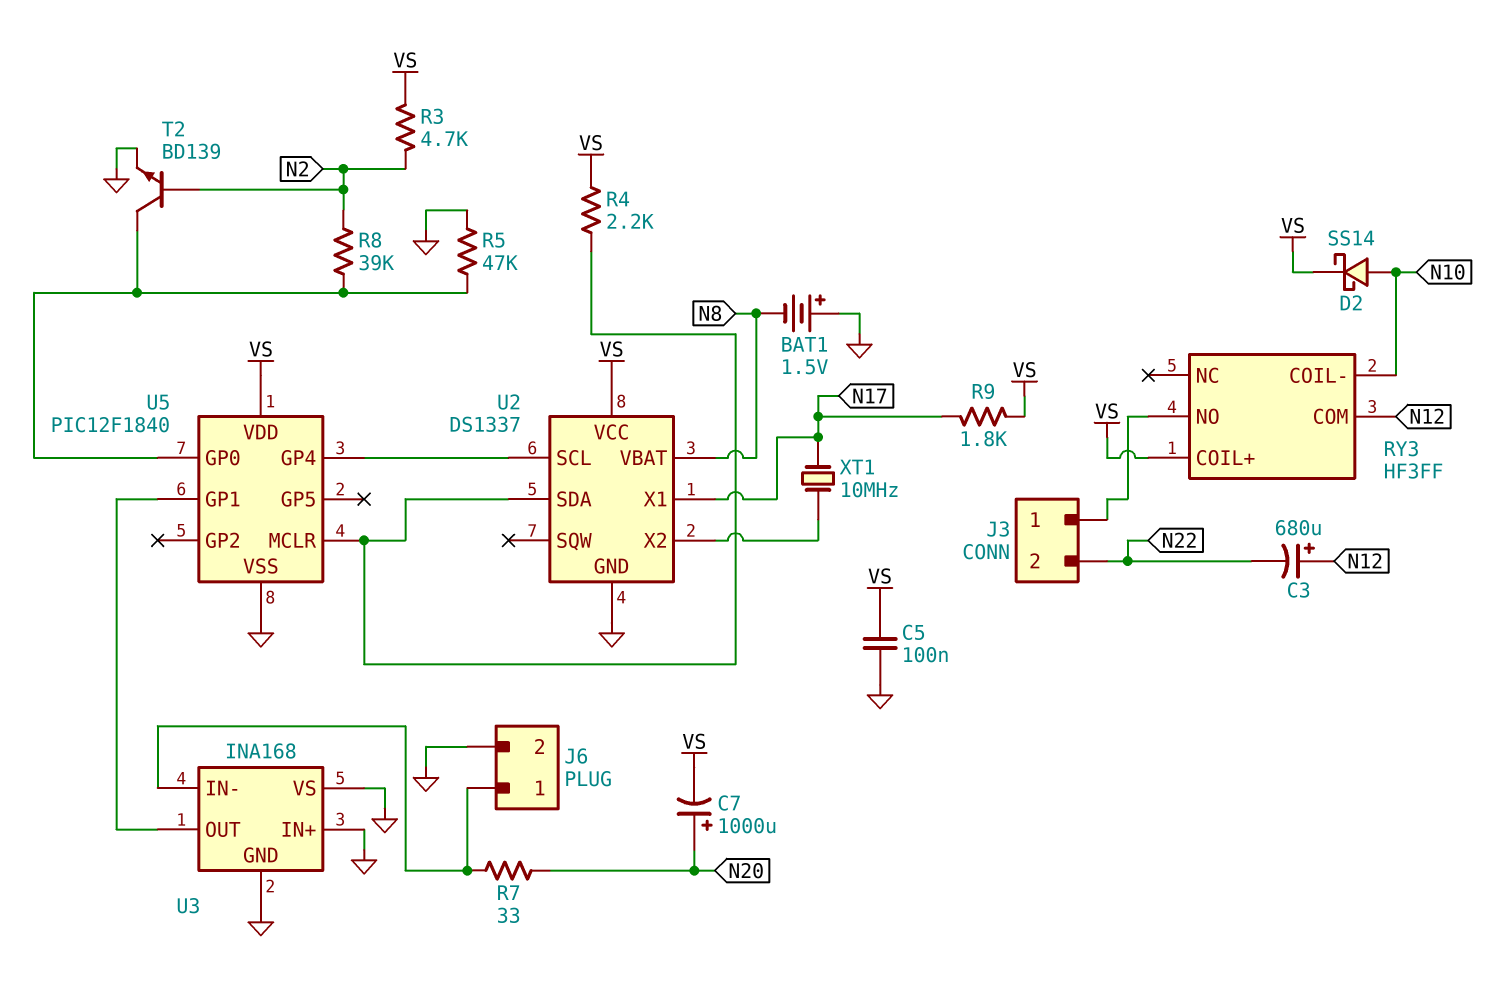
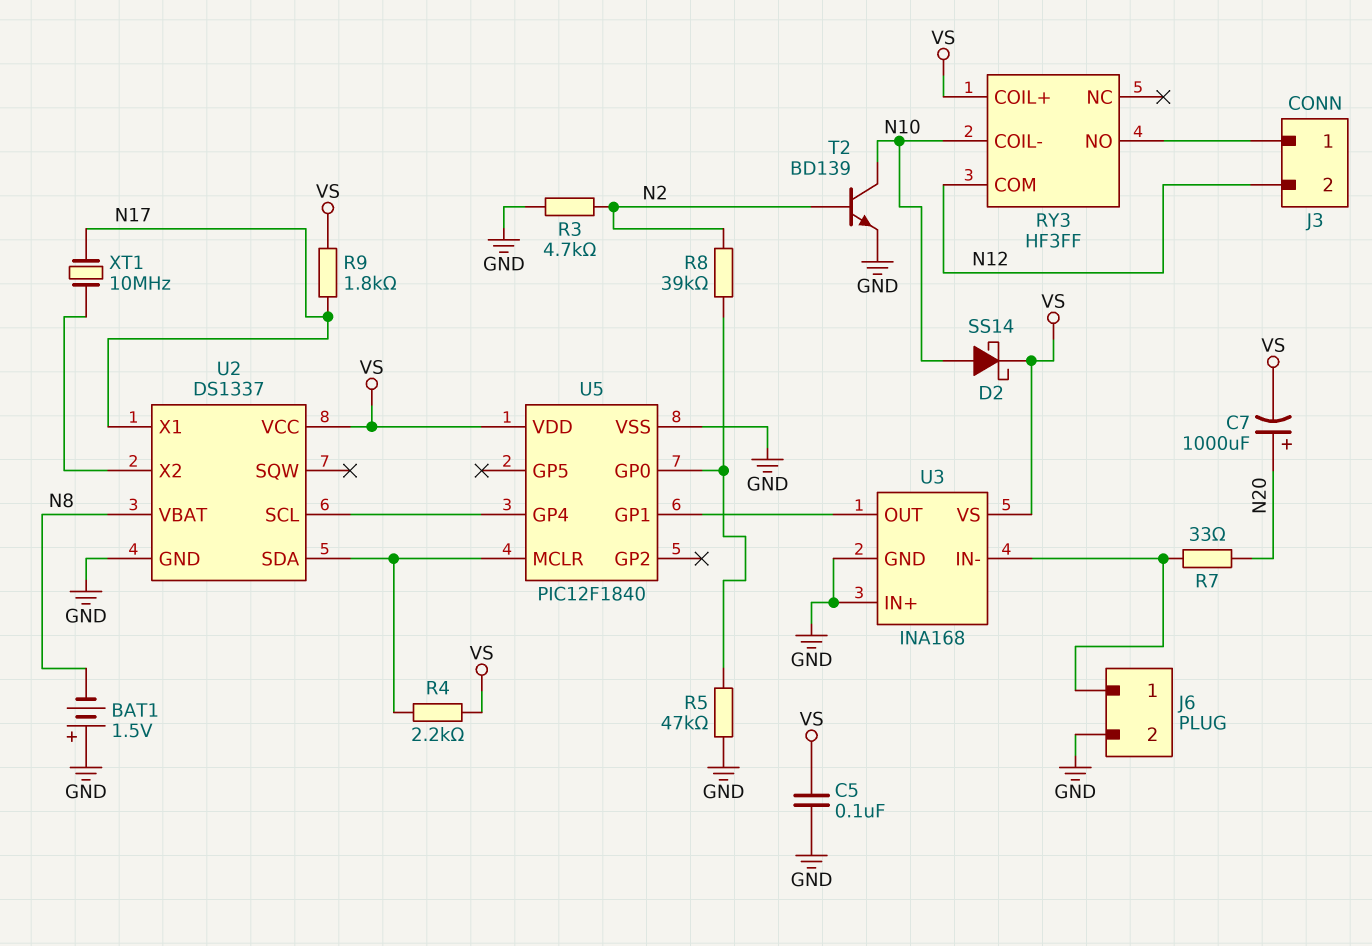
C3: 680uF (plus N12, minus N22) -> none
J3 pin 2: N22 -> N12
R3: 4.7k (N2, VS) -> 4.7k (GND, N2)
T2: NPN BD139 (B N2, C U5/GP0, E GND) -> NPN BD139 (B N2, C N10, E GND)
U3 pin VS: GND -> VS

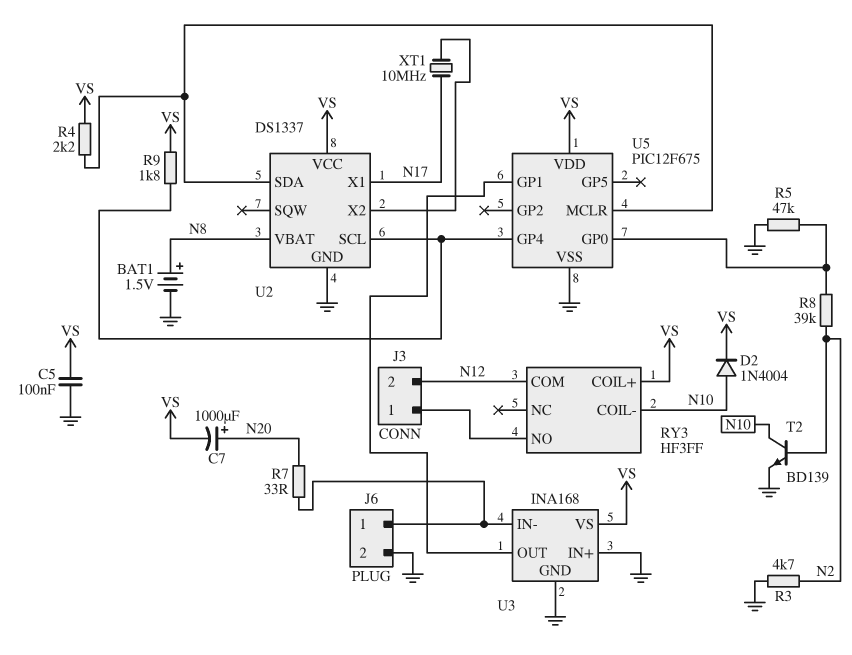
BAT1: 1.5V (plus GND, minus N8) -> 1.5V (plus N8, minus GND)
D2: schottky SS14 (A N10, K VS) -> diode 1N4004 (A N10, K VS)
R9: 1.8k (N17, VS) -> 1.8k (U2/SCL, VS)
U5: PIC12F1840 -> PIC12F675

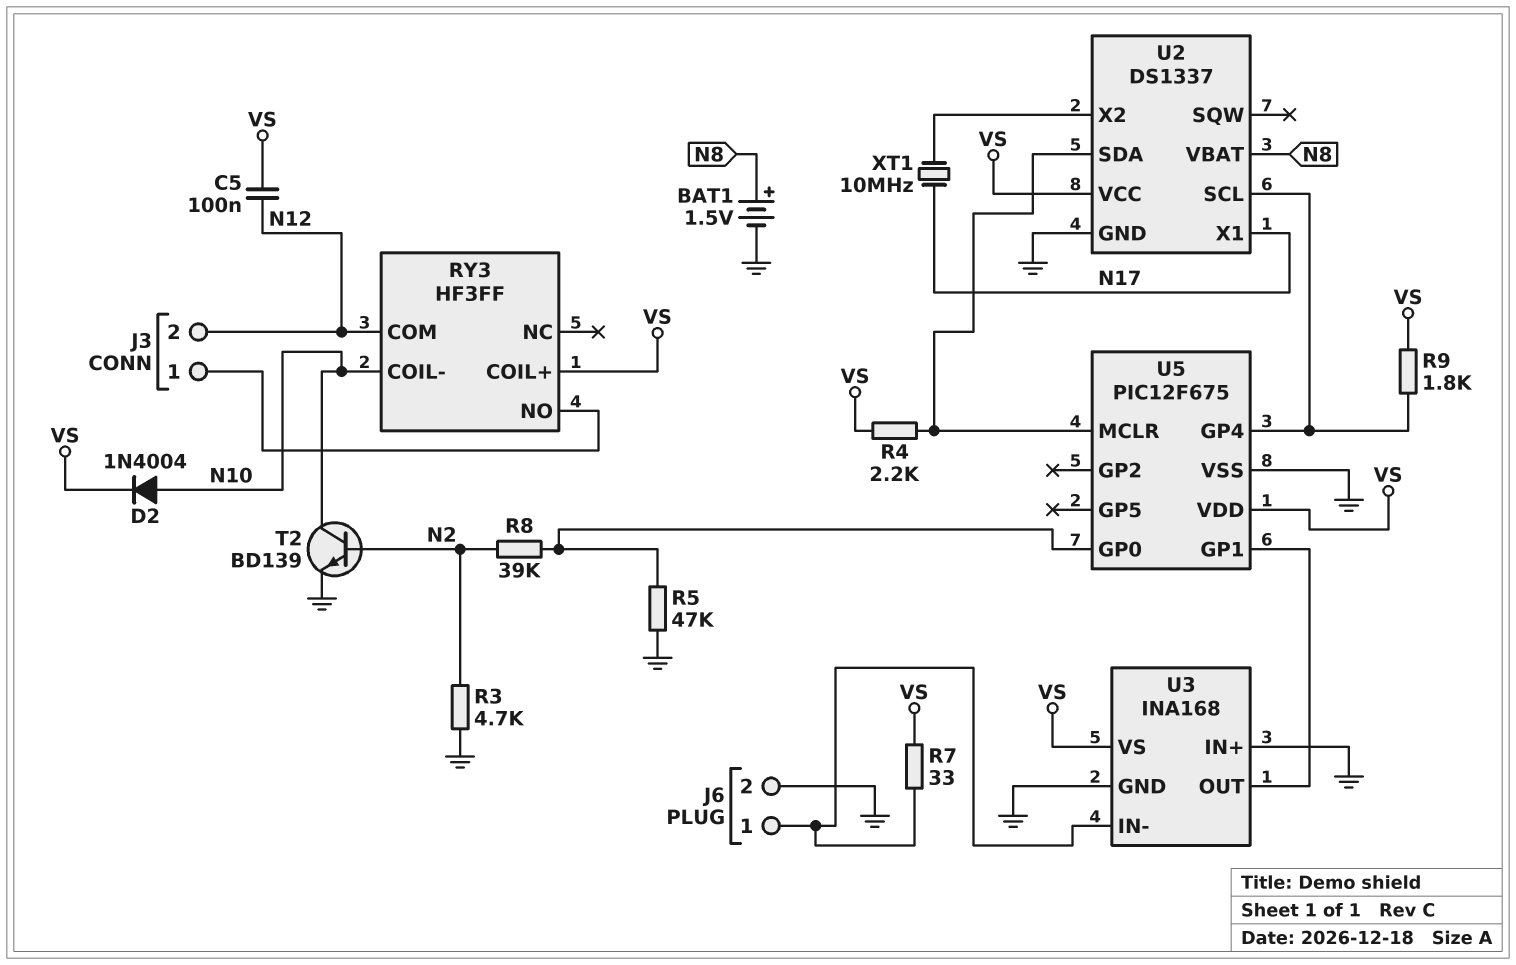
C5: 100nF (GND, VS) -> 100nF (N12, VS)
C7: 1000uF (plus N20, minus VS) -> none
R7: 33 (J6/1, N20) -> 33 (J6/1, VS)

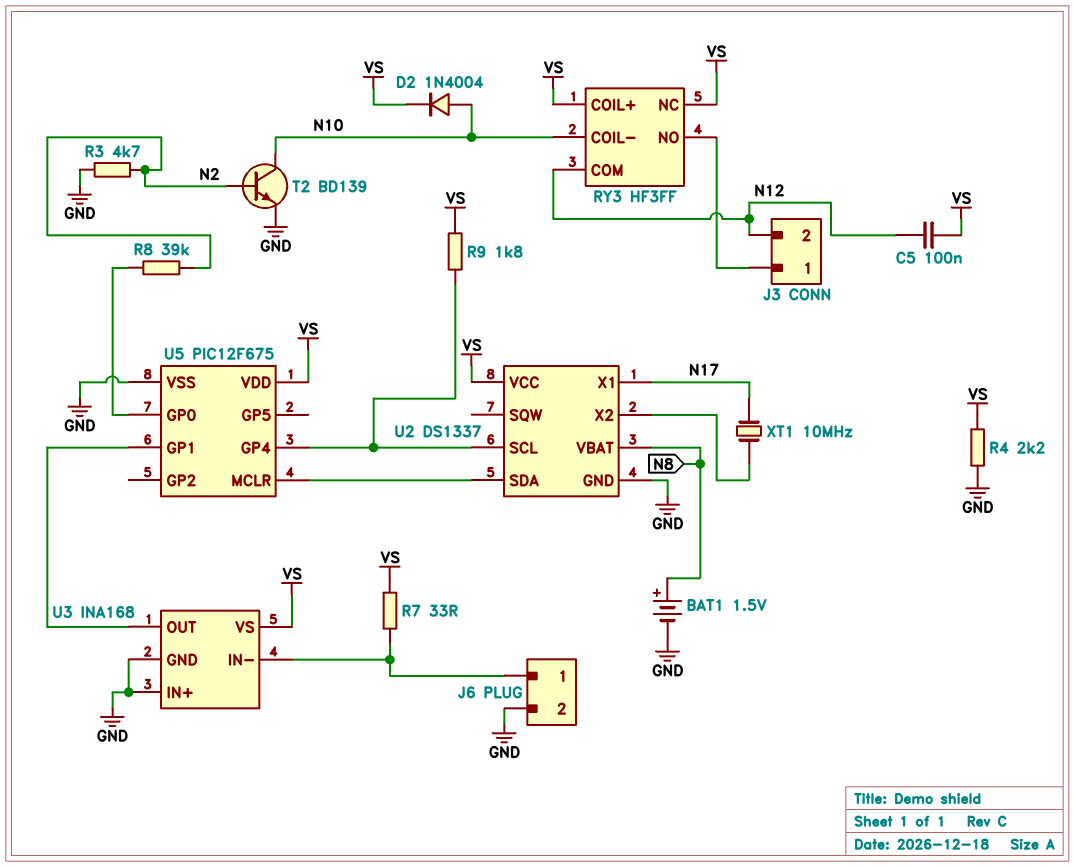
R4: 2.2k (U2/SDA, VS) -> 2.2k (GND, VS)
R5: 47k (GND, U5/GP0) -> none
RY3 pin NC: none -> VS

